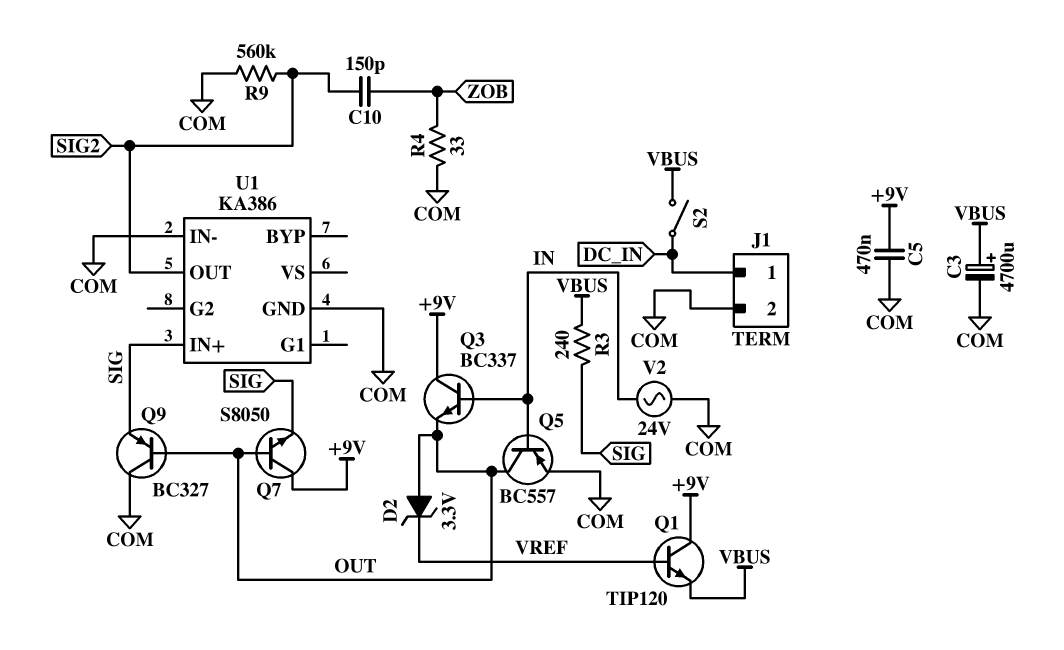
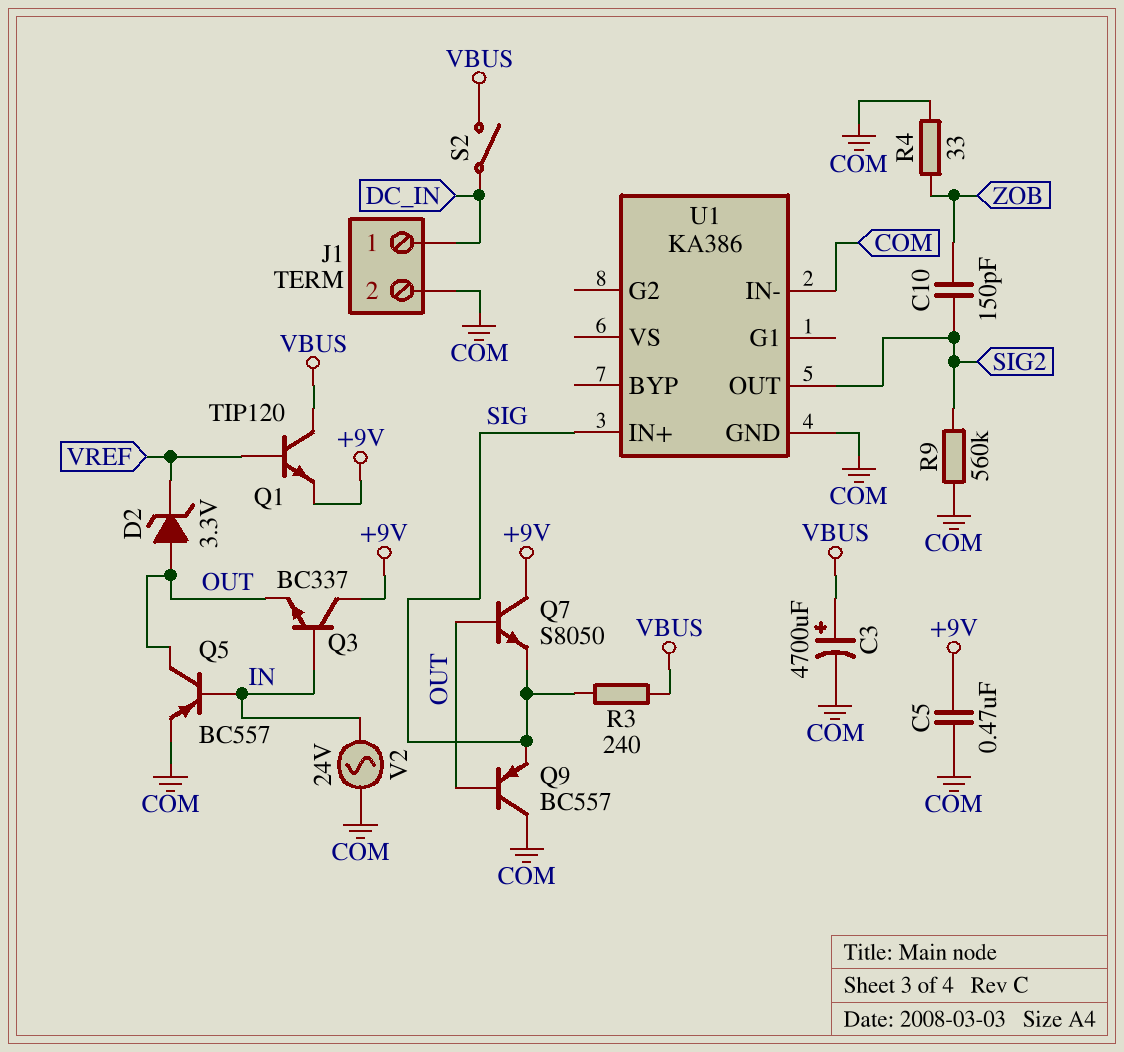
Q1: NPN TIP120 (B VREF, C +9V, E VBUS) -> NPN TIP120 (B VREF, C VBUS, E +9V)
Q9: PNP BC327 (B OUT, C COM, E SIG) -> PNP BC557 (B OUT, C COM, E SIG)

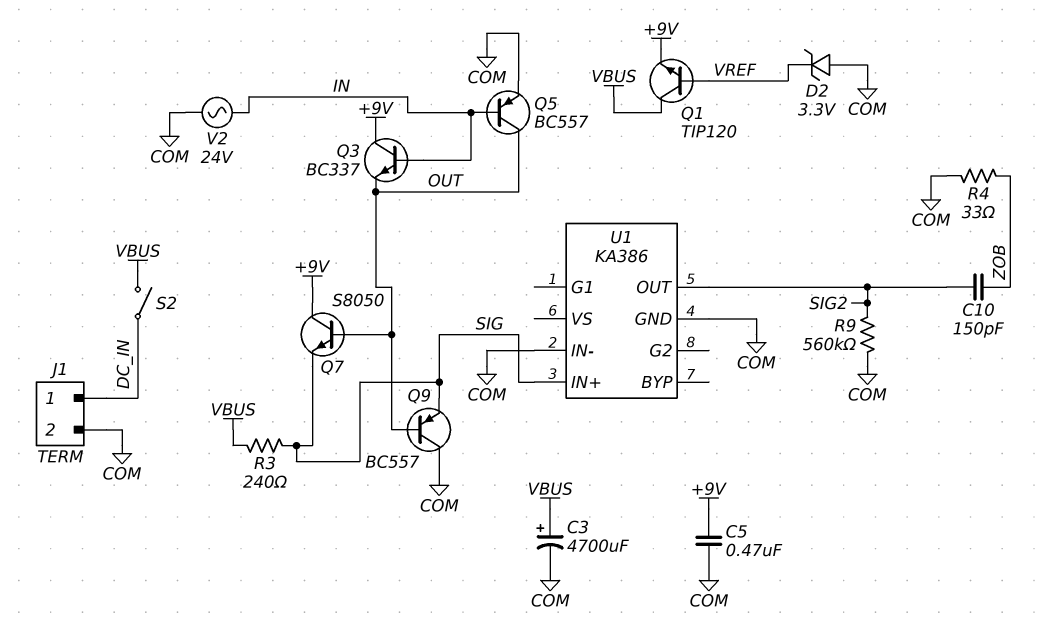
D2: zener 3.3V (A OUT, K VREF) -> zener 3.3V (A COM, K VREF)

